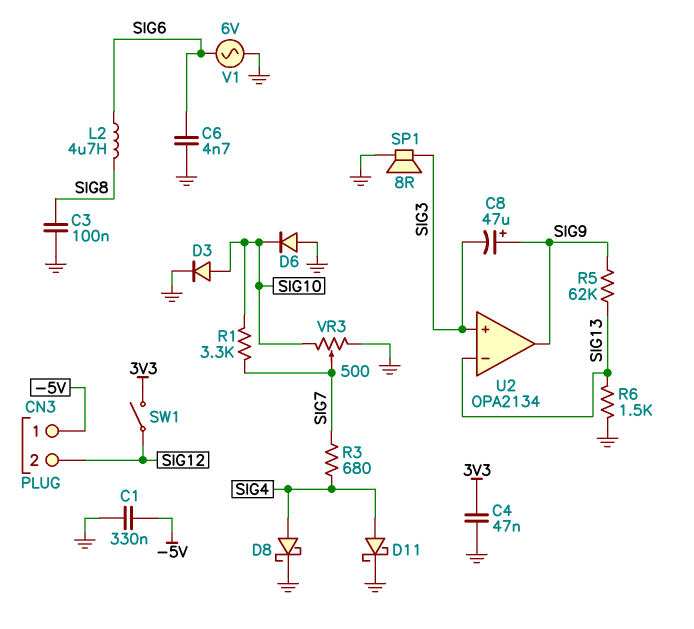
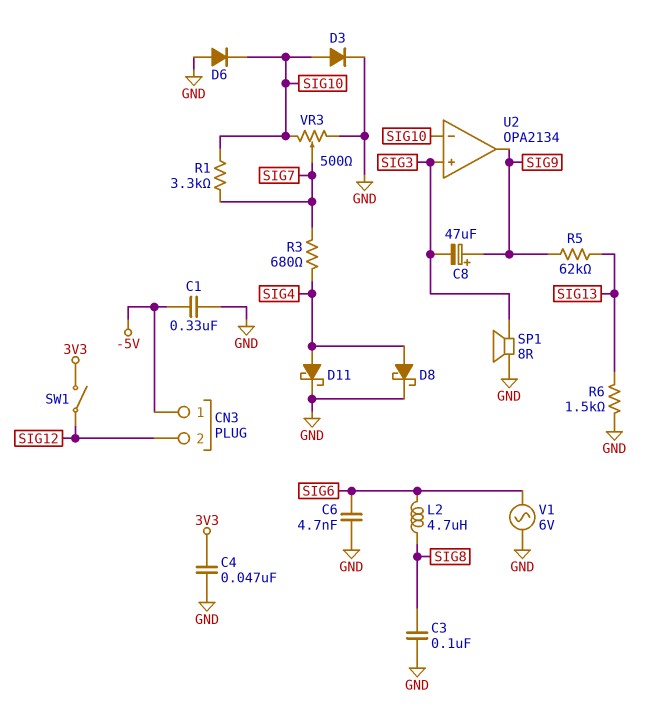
U2 pin in-: SIG13 -> SIG10

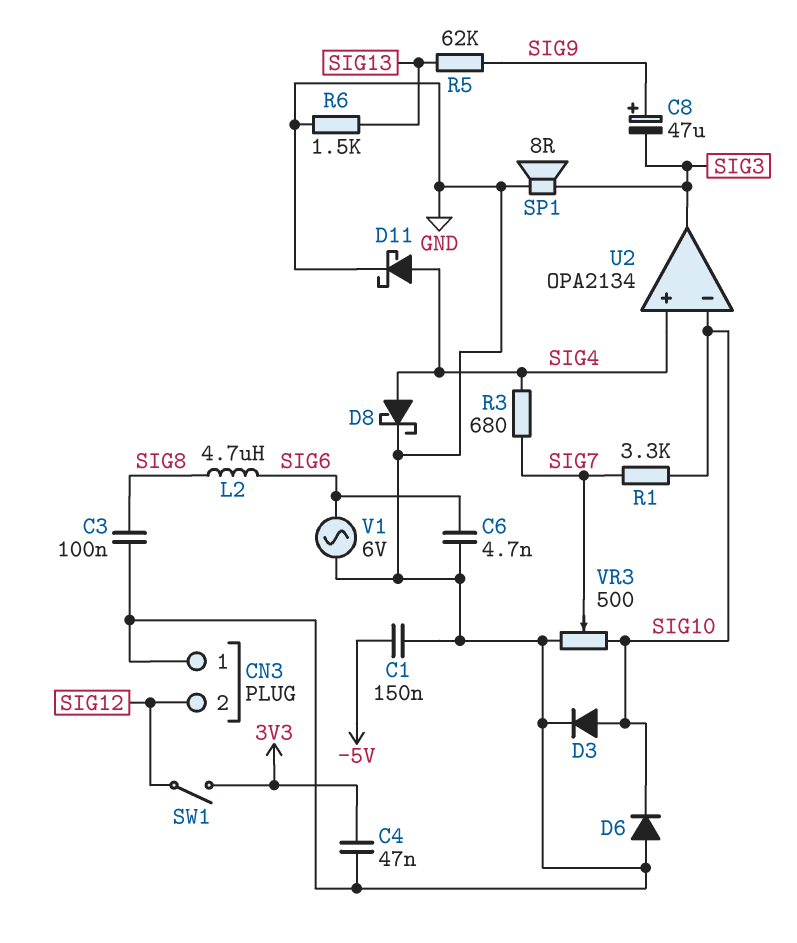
C1: 330nF (-5V, GND) -> 150nF (-5V, GND)
CN3 pin 1: -5V -> GND
U2 pin in+: SIG3 -> SIG4
U2 pin out: SIG9 -> SIG3

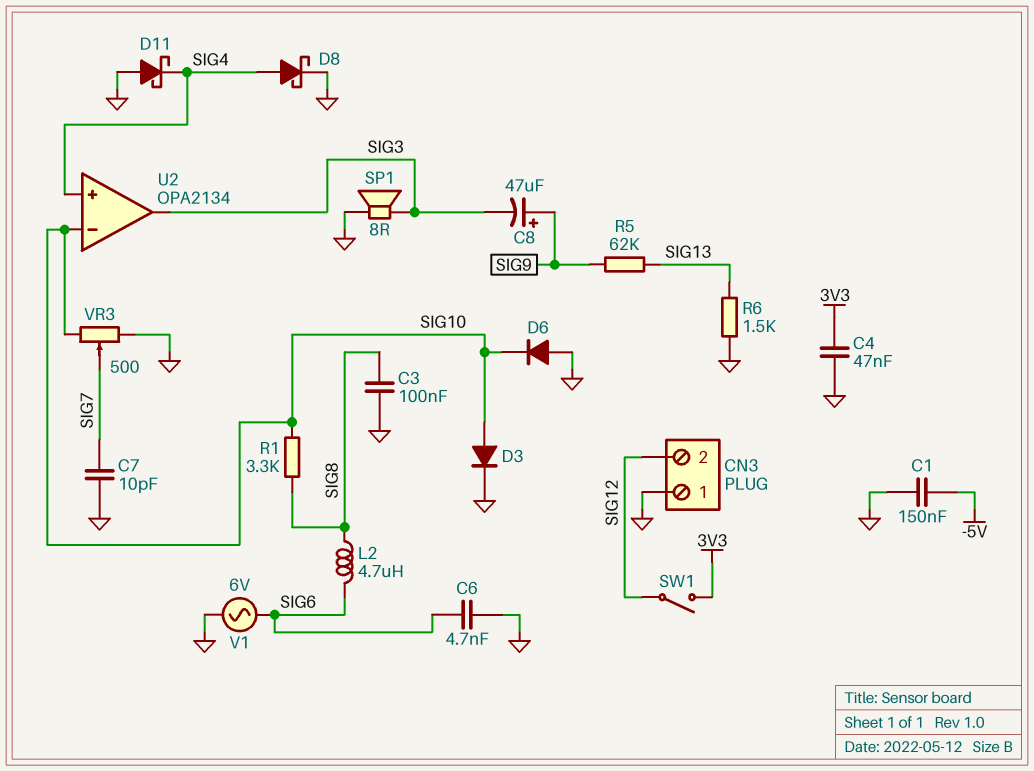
C7: none -> 10pF (GND, SIG7)
D11: schottky (A SIG4, K GND) -> schottky (A GND, K SIG4)
R1: 3.3k (SIG7, SIG10) -> 3.3k (SIG8, SIG10)
R3: 680 (SIG4, SIG7) -> none

